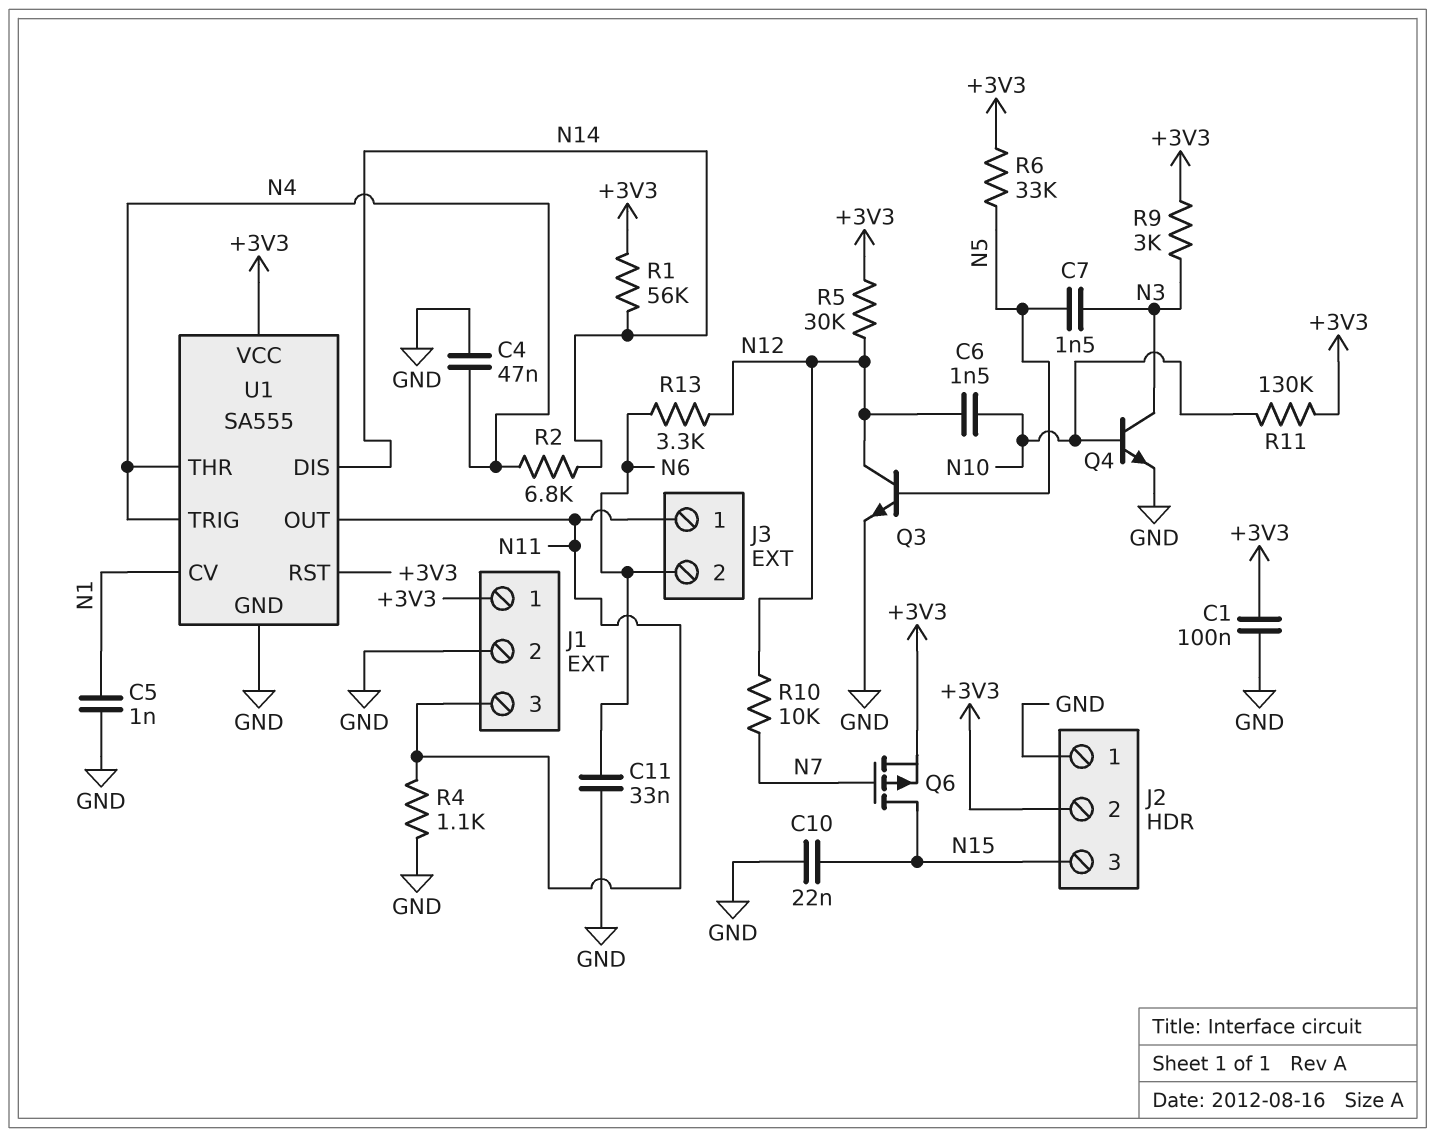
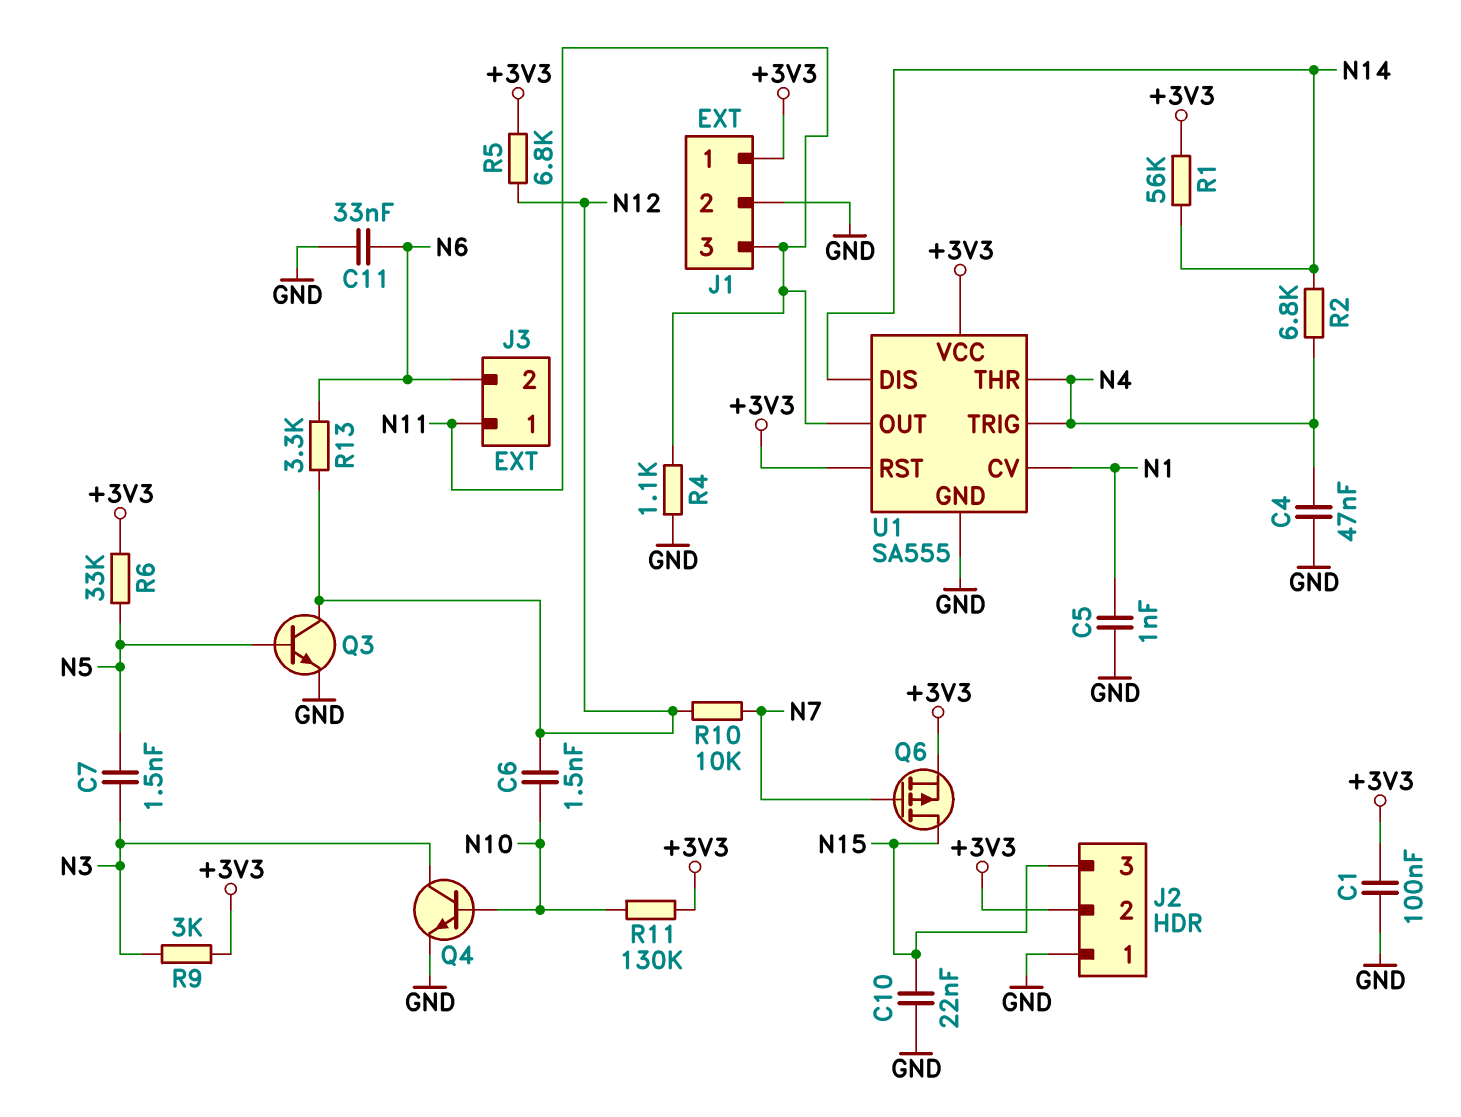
R5: 30k (+3V3, N12) -> 6.8k (+3V3, N12)

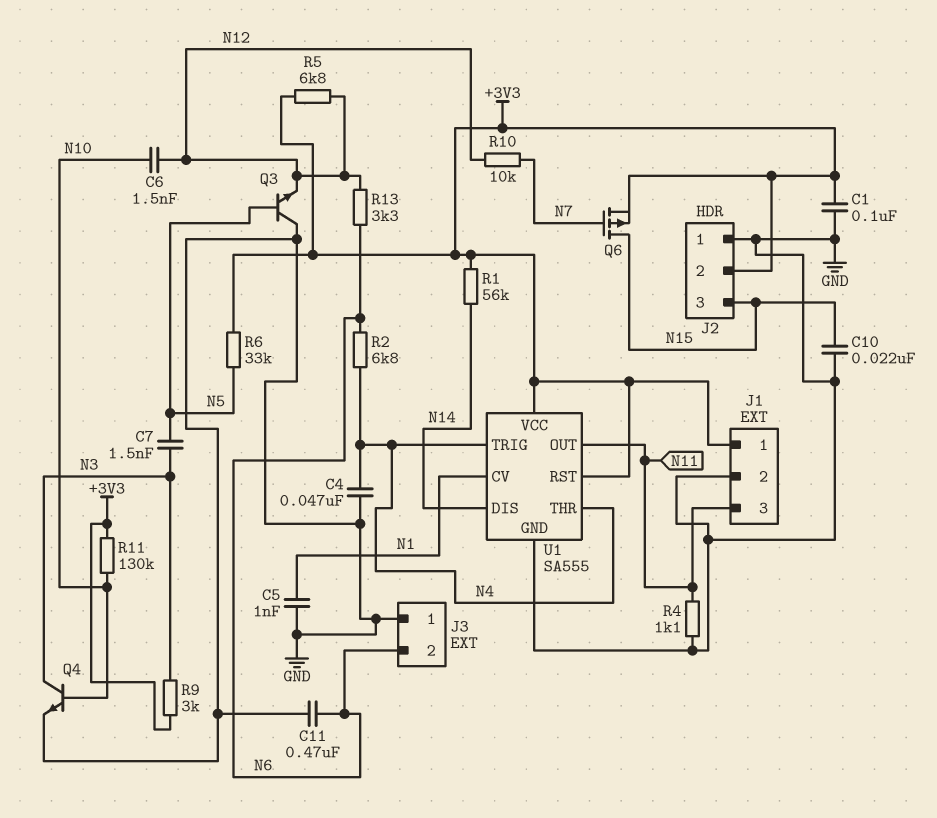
C11: 33nF (GND, N6) -> 470nF (GND, N6)
J3 pin 1: N11 -> GND
Q3: NPN (B N5, C N12, E GND) -> NPN (B N5, C GND, E N12)
R2: 6.8k (N4, N14) -> 6.8k (N4, N6)

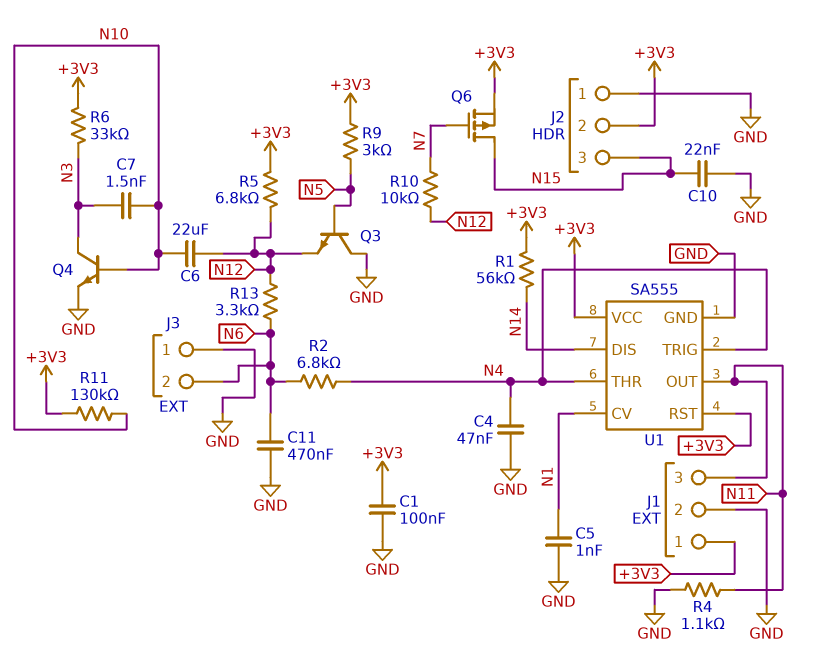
C6: 1.5nF (N10, N12) -> 22uF (N10, N12)
C7: 1.5nF (N3, N5) -> 1.5nF (N3, N10)
R6: 33k (+3V3, N5) -> 33k (+3V3, N3)
R9: 3k (+3V3, N3) -> 3k (+3V3, N5)

